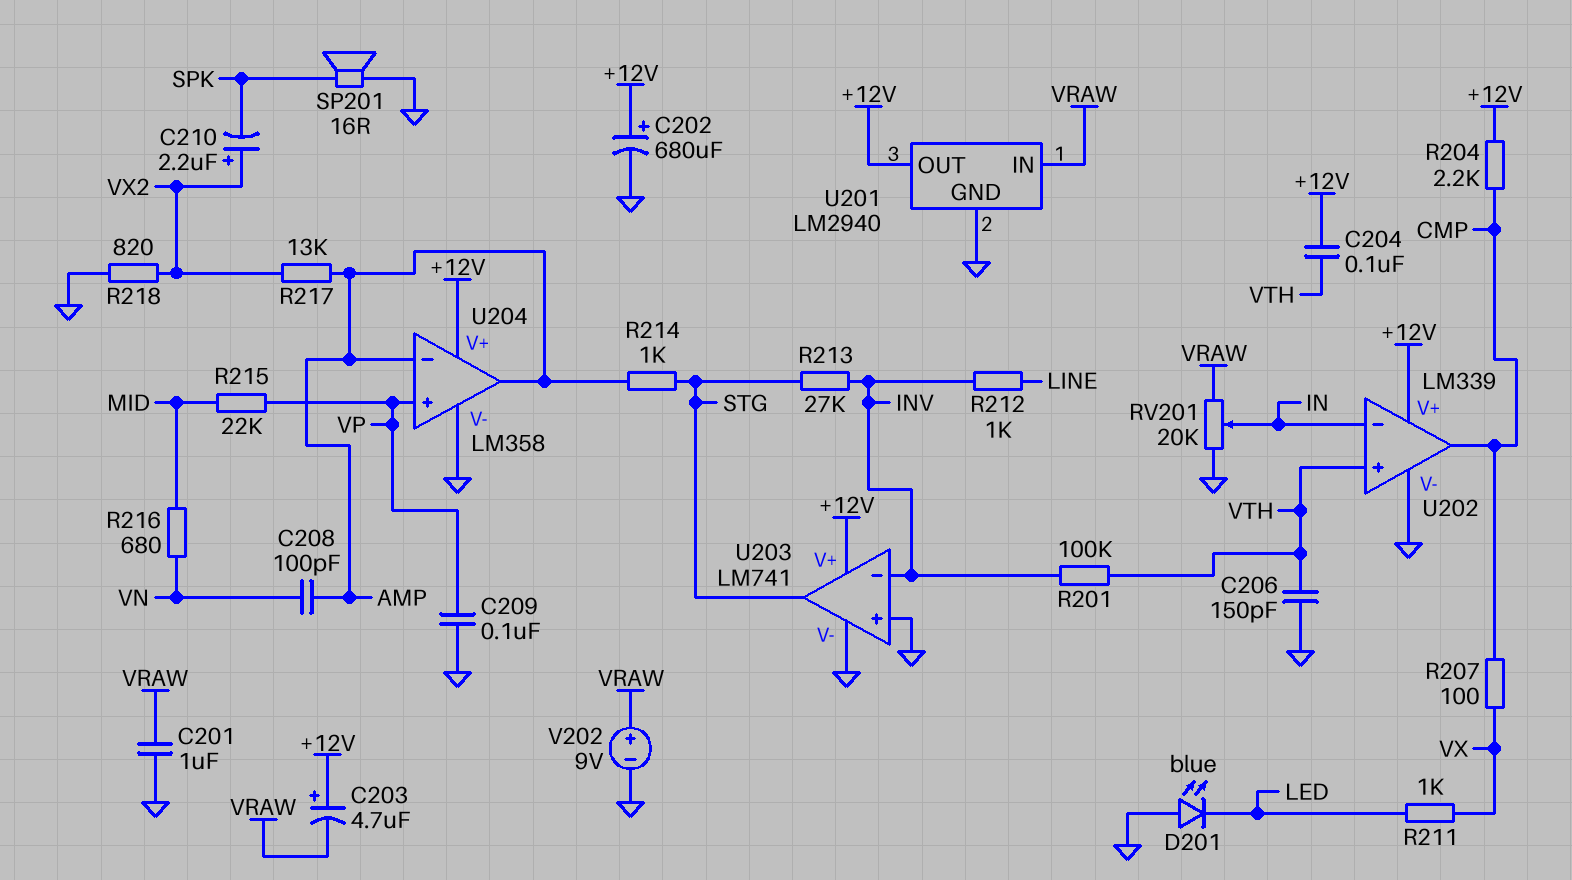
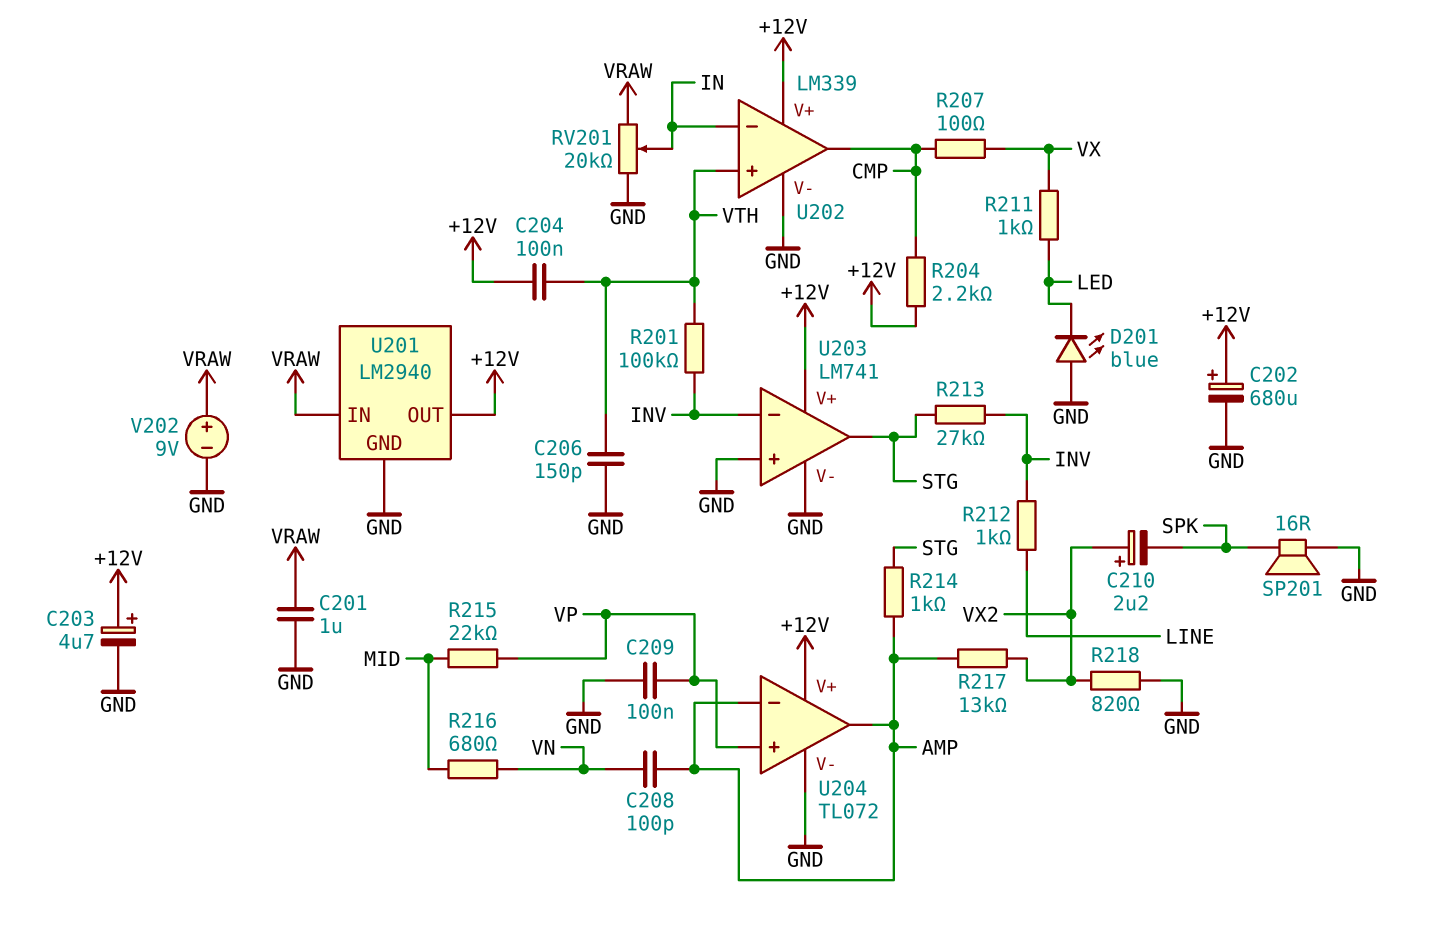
C203: 4.7uF (plus +12V, minus VRAW) -> 4.7uF (plus +12V, minus GND)
U204: LM358 -> TL072

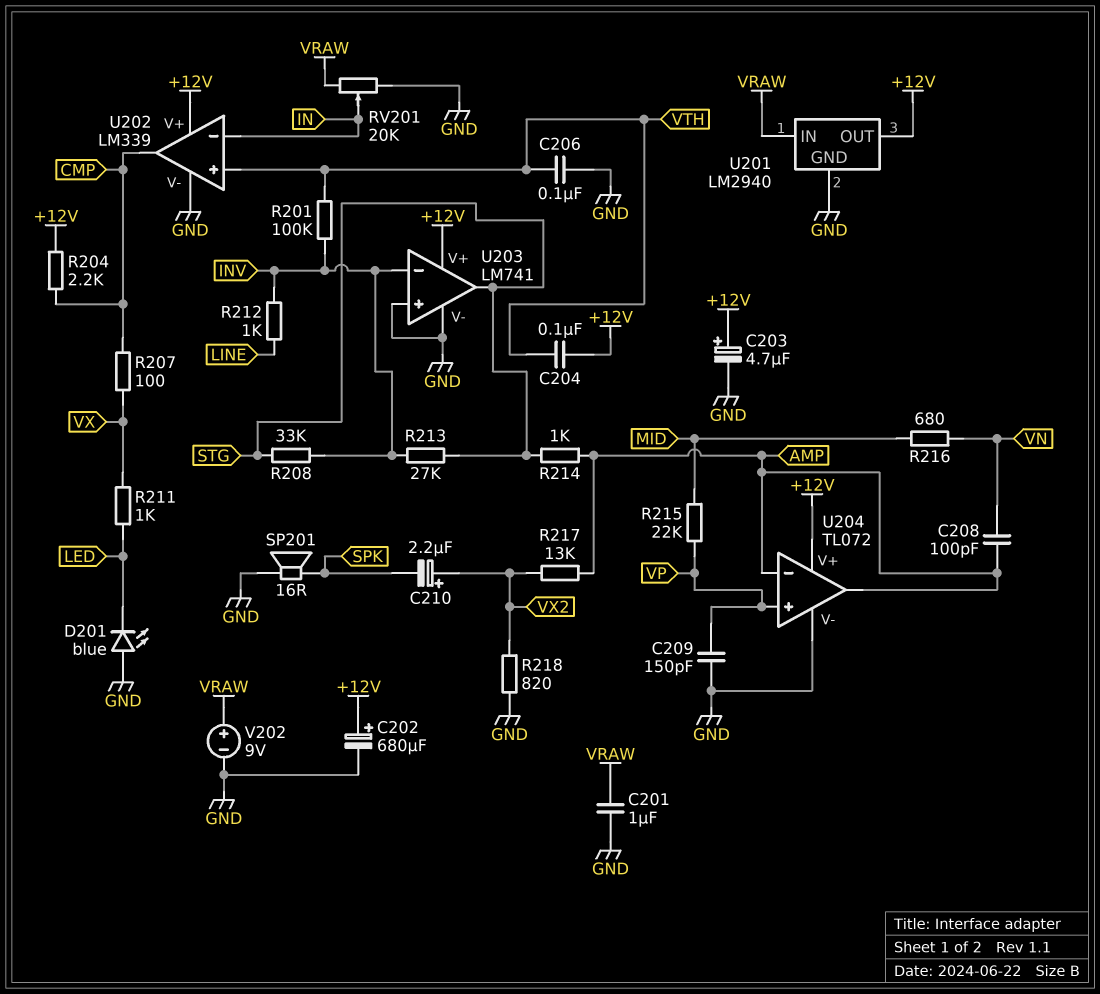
C206: 150pF (GND, VTH) -> 100nF (GND, VTH)
C209: 100nF (GND, VP) -> 150pF (GND, VP)
R208: none -> 33k (INV, STG)

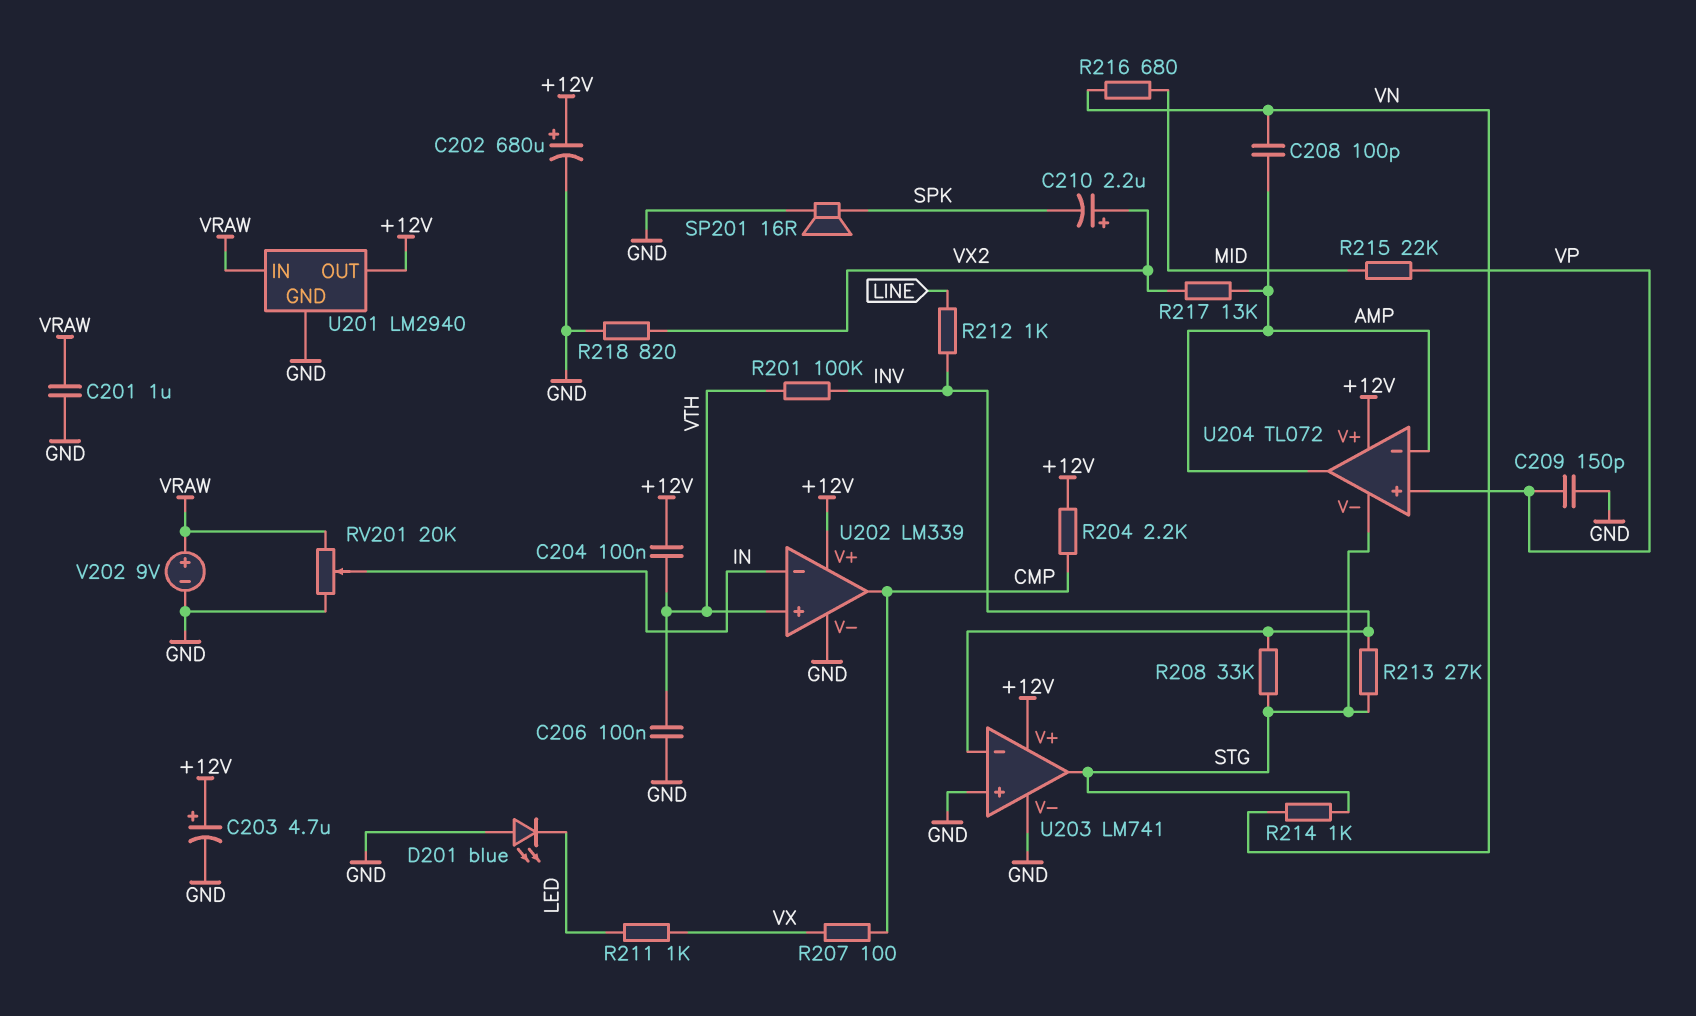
R214: 1k (AMP, STG) -> 1k (STG, VN)
U204 pin V-: GND -> STG

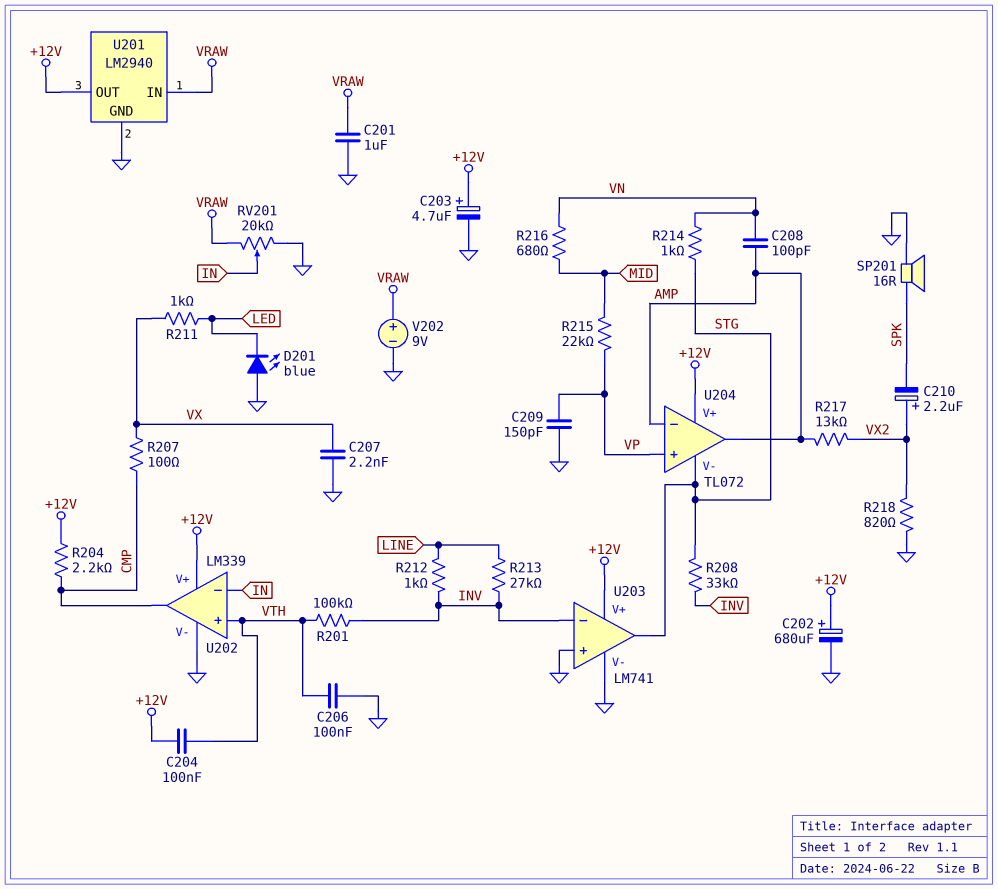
C207: none -> 2.2nF (GND, VX)
R213: 27k (INV, STG) -> 27k (INV, LINE)

